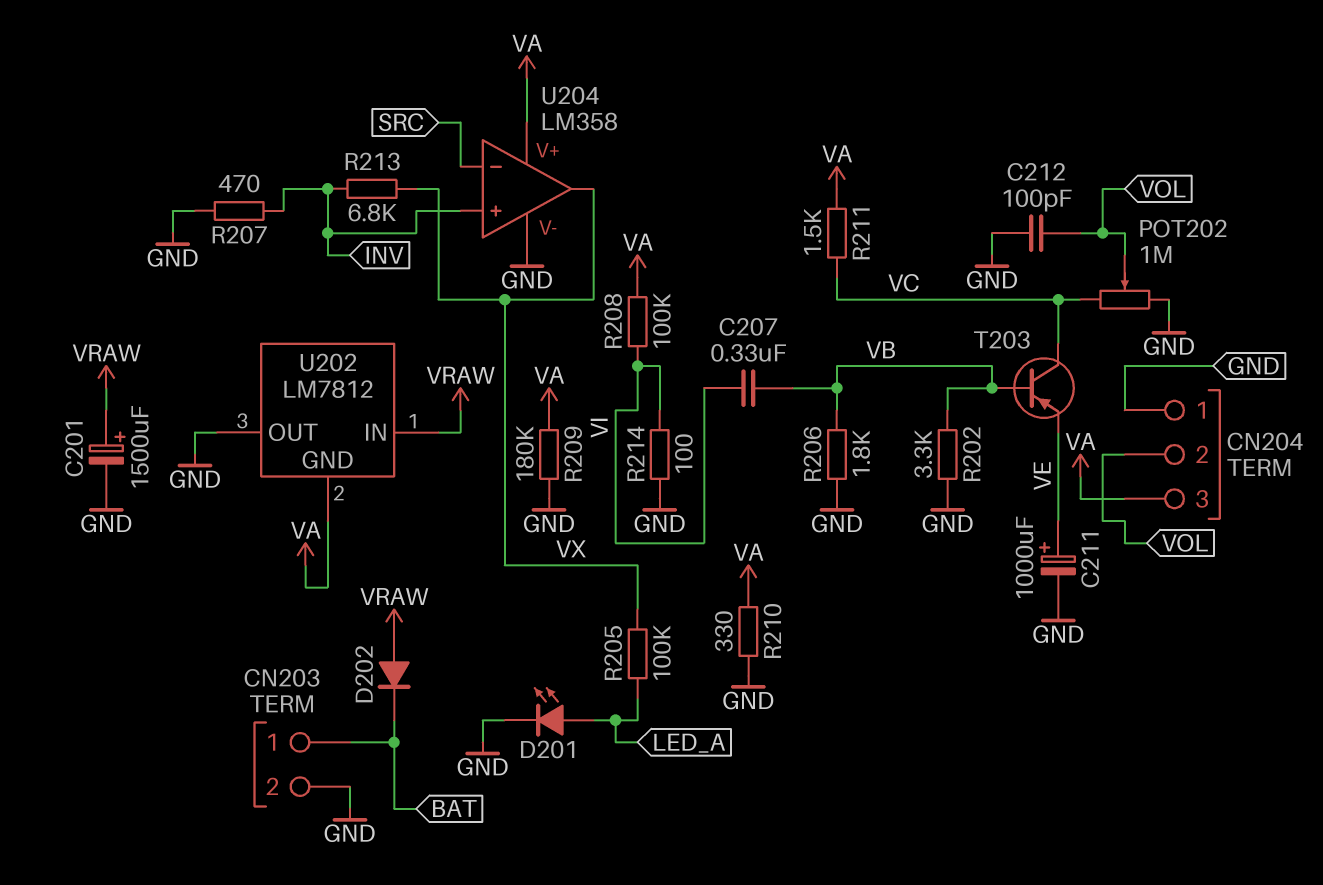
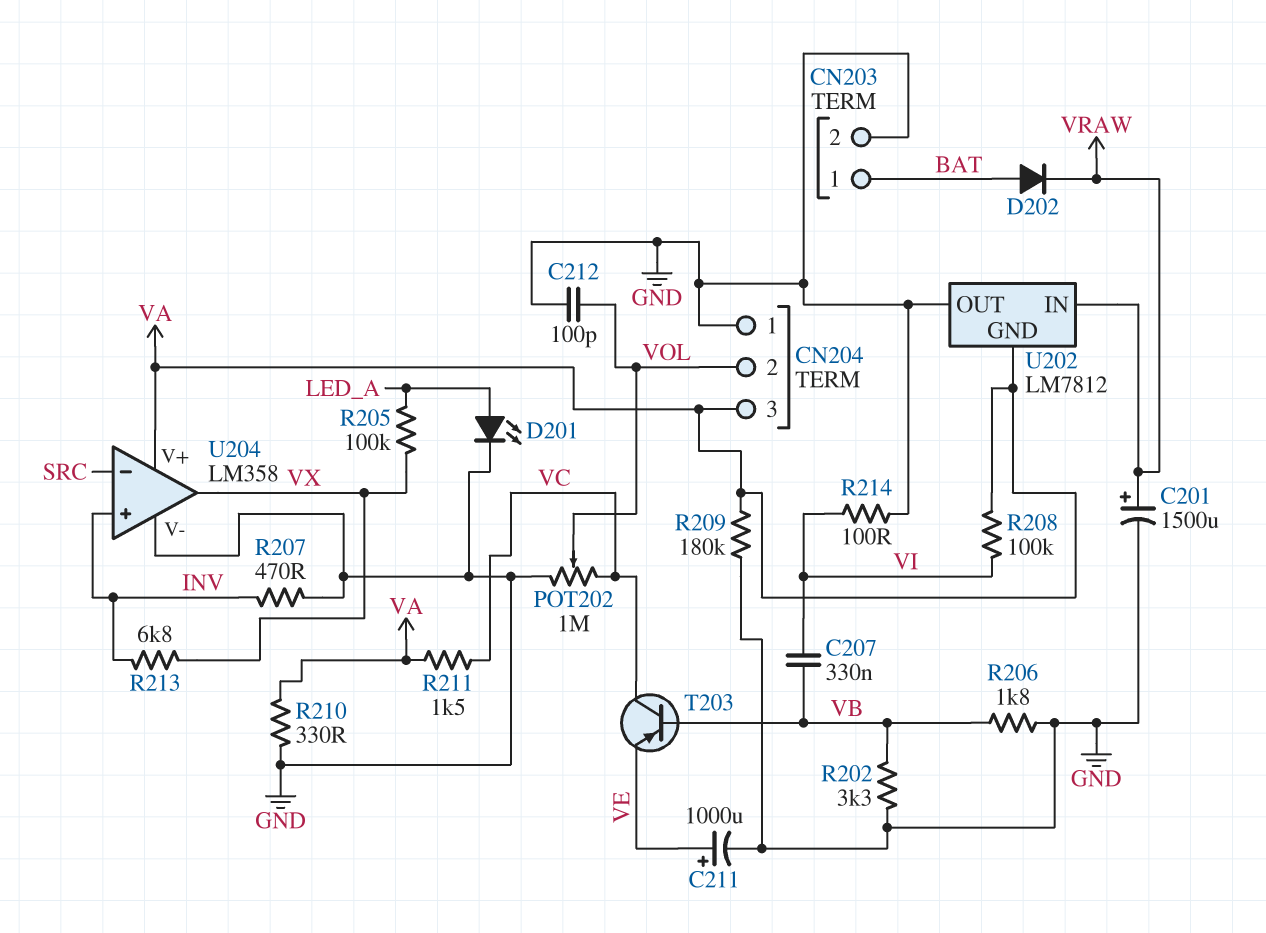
D202: diode (A VRAW, K BAT) -> diode (A BAT, K VRAW)

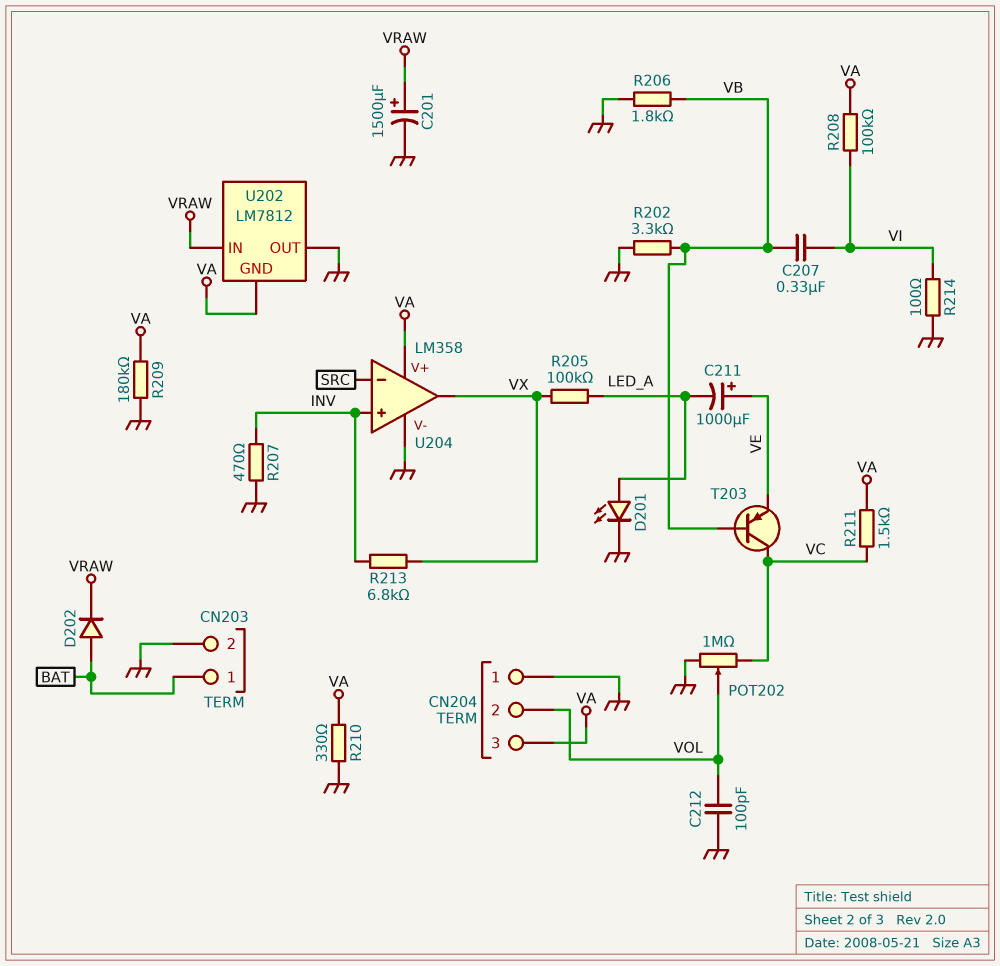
C211: 1000uF (plus VE, minus GND) -> 1000uF (plus VE, minus LED_A)

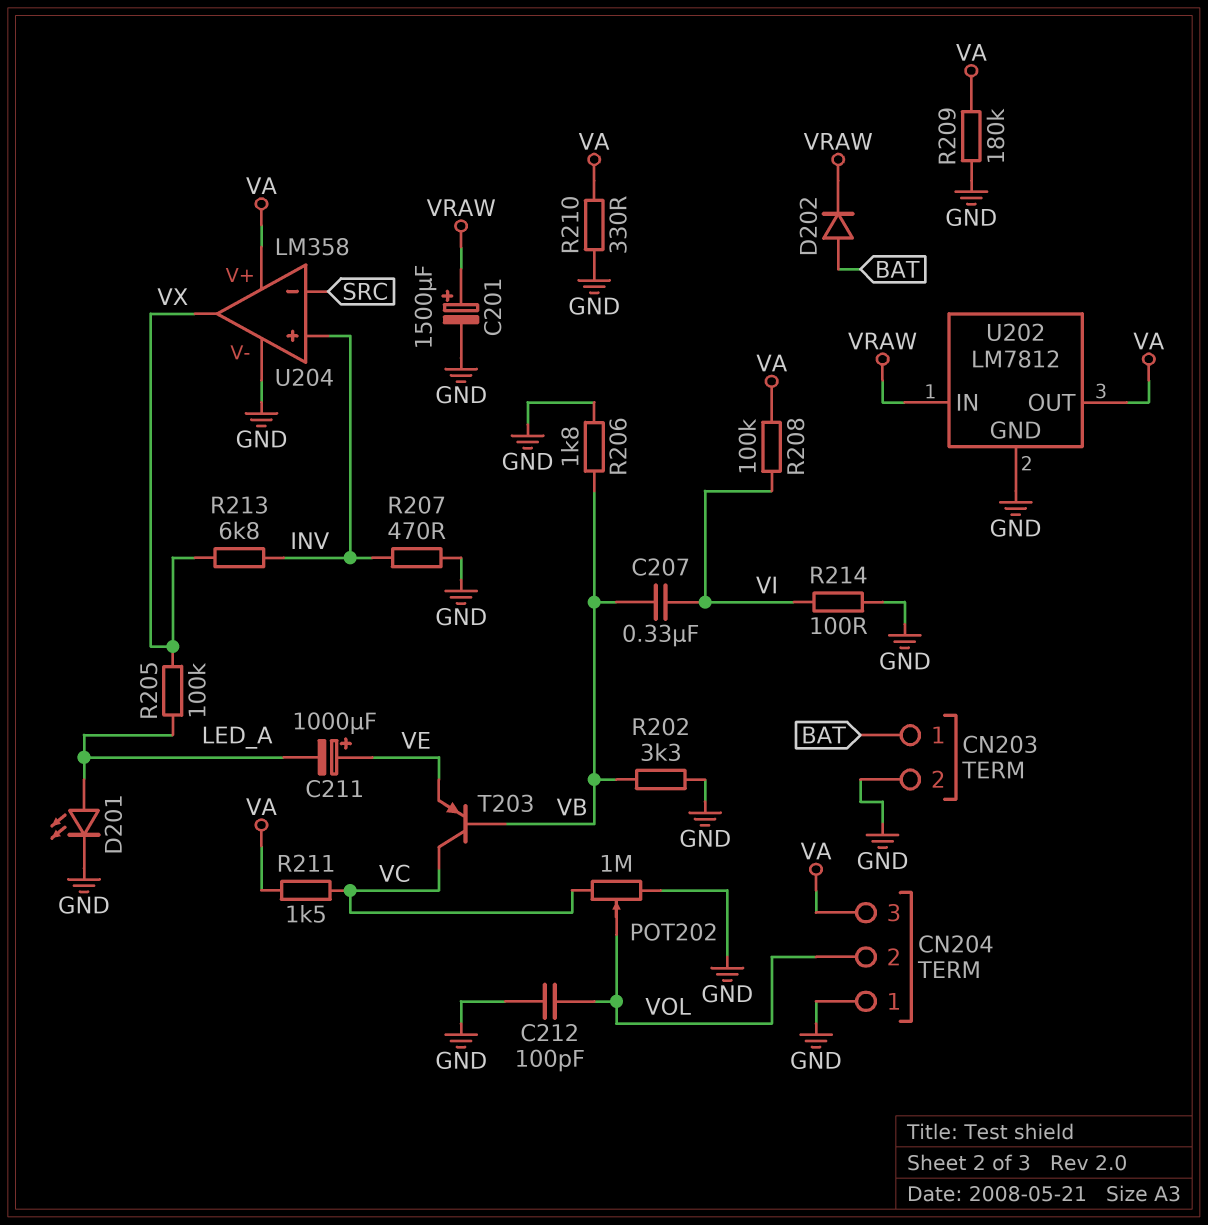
U202 pin GND: VA -> GND
U202 pin OUT: GND -> VA

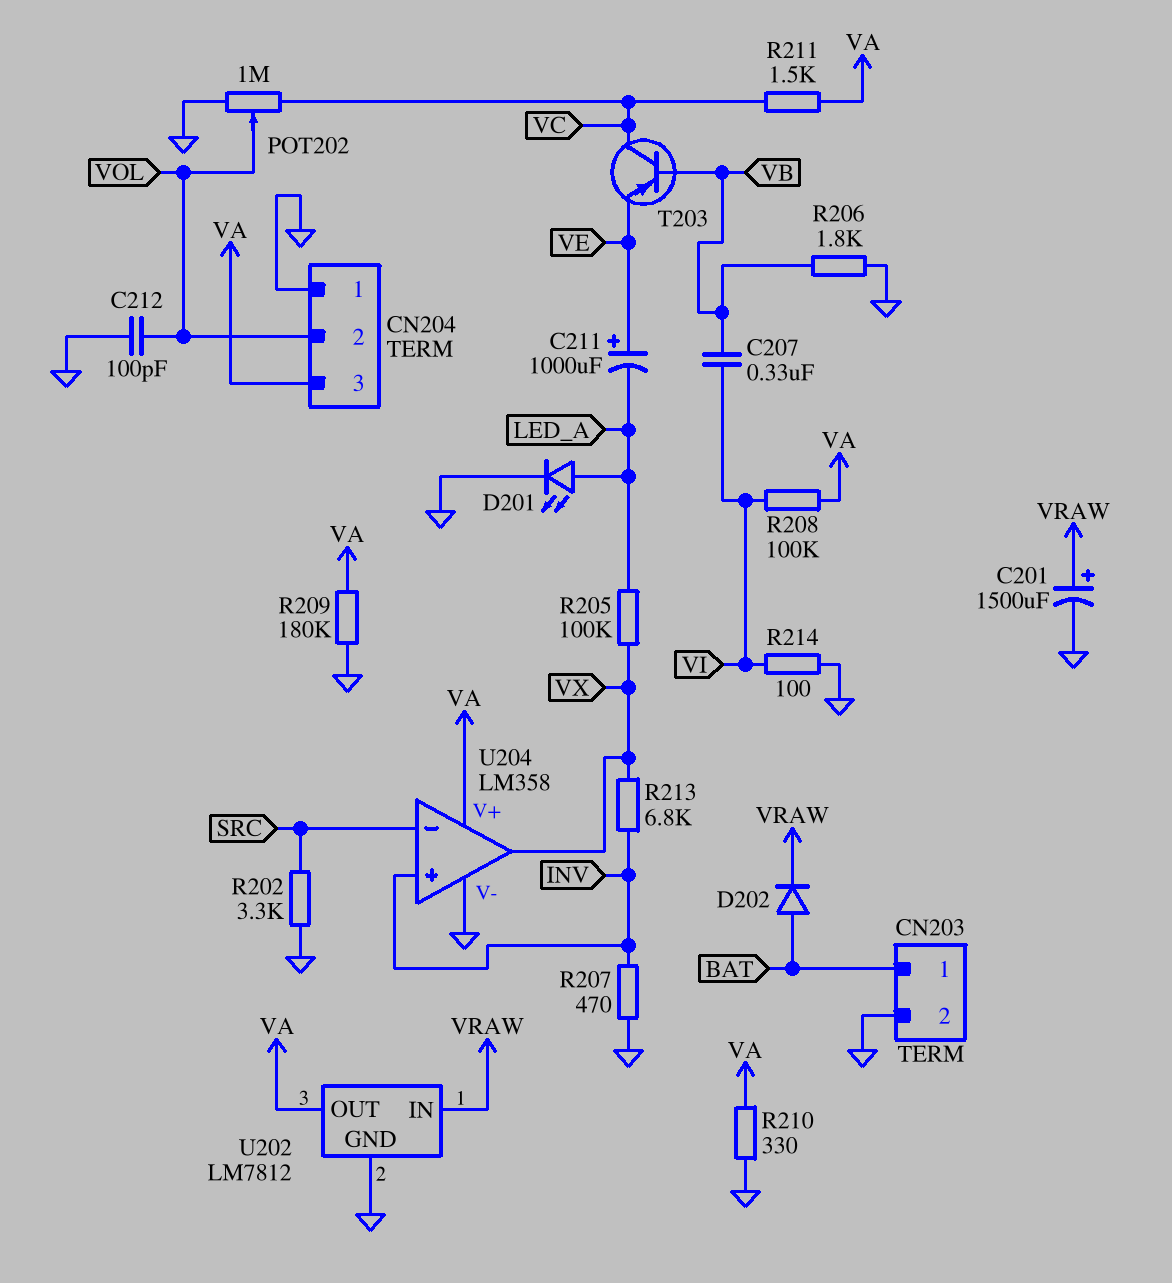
R202: 3.3k (GND, VB) -> 3.3k (GND, SRC)

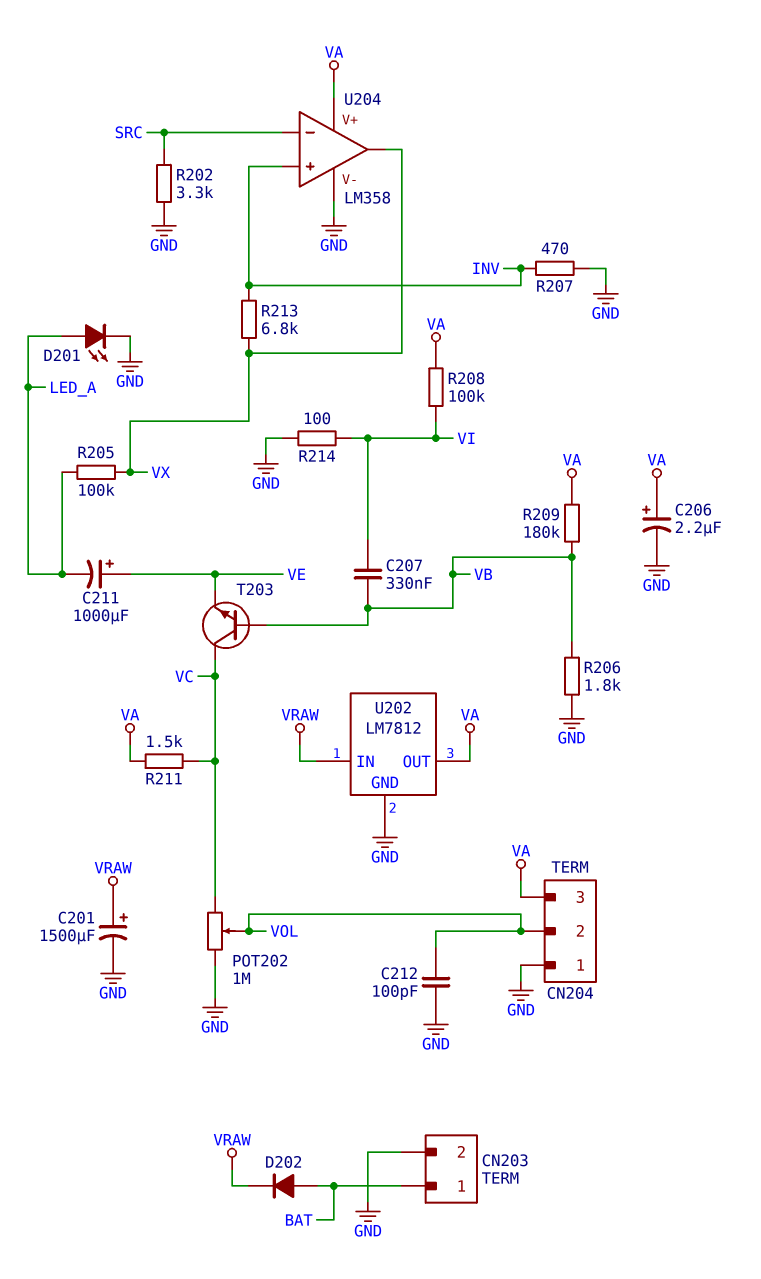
C206: none -> 2.2uF (plus VA, minus GND)
R209: 180k (GND, VA) -> 180k (VA, VB)
R210: 330 (GND, VA) -> none
T203: PNP (B VB, C VC, E VE) -> NPN (B VB, C VC, E VE)

